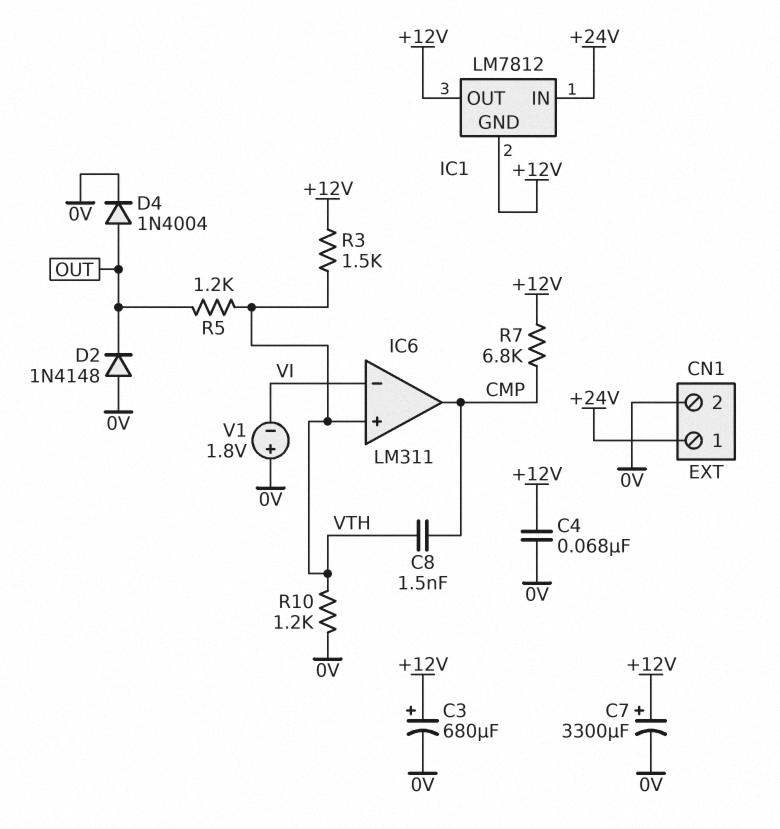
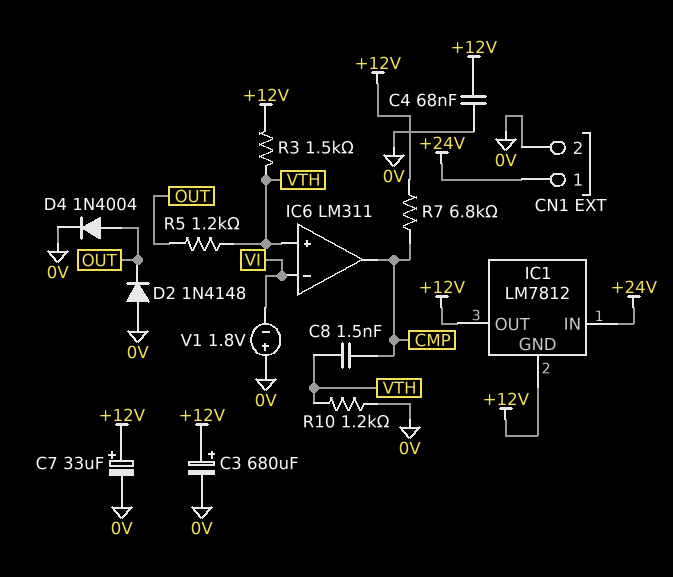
C7: 3300uF (plus +12V, minus 0V) -> 33uF (plus +12V, minus 0V)

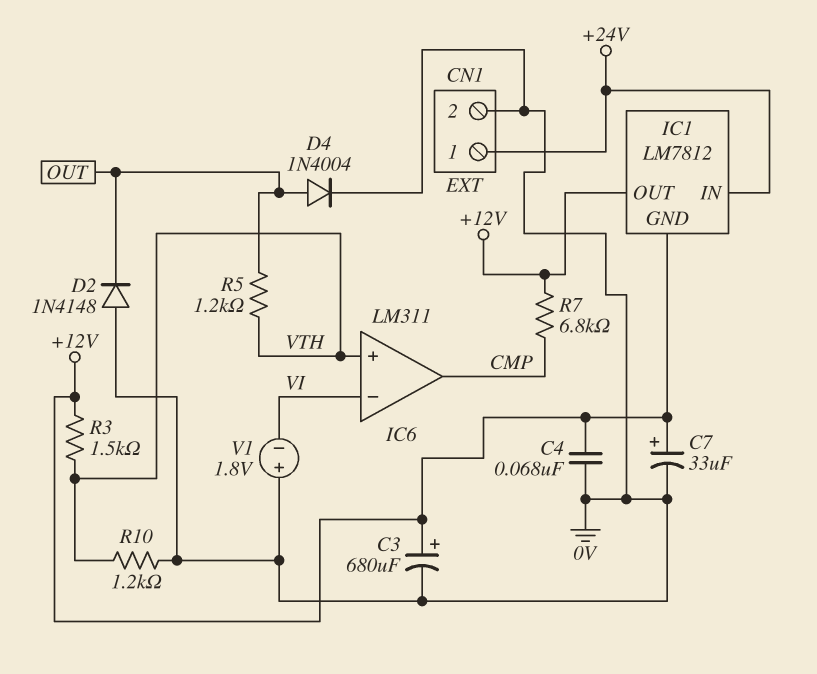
C8: 1.5nF (CMP, VTH) -> none

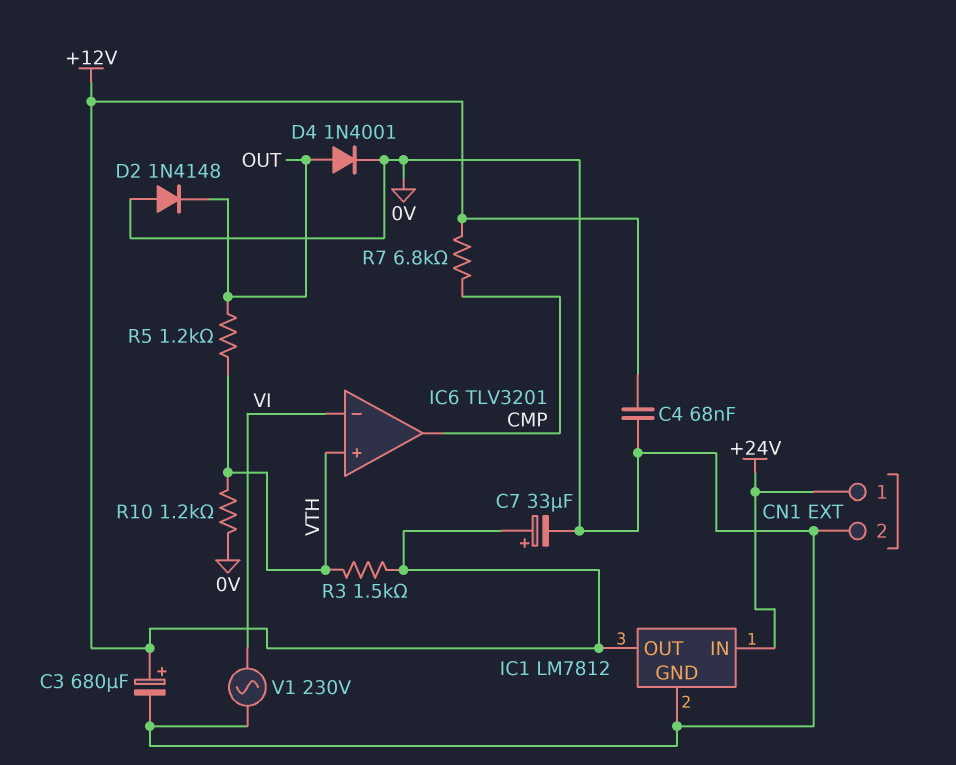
D4: diode 1N4004 (A OUT, K 0V) -> diode 1N4001 (A OUT, K 0V)
IC1 pin GND: +12V -> 0V
IC6: LM311 -> TLV3201
V1: 1.8V (plus 0V, minus VI) -> AC 230V (0V, VI)

